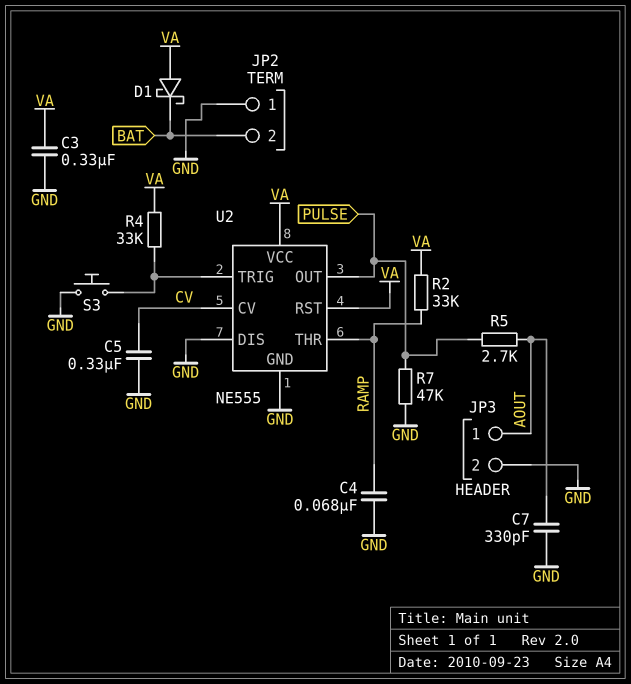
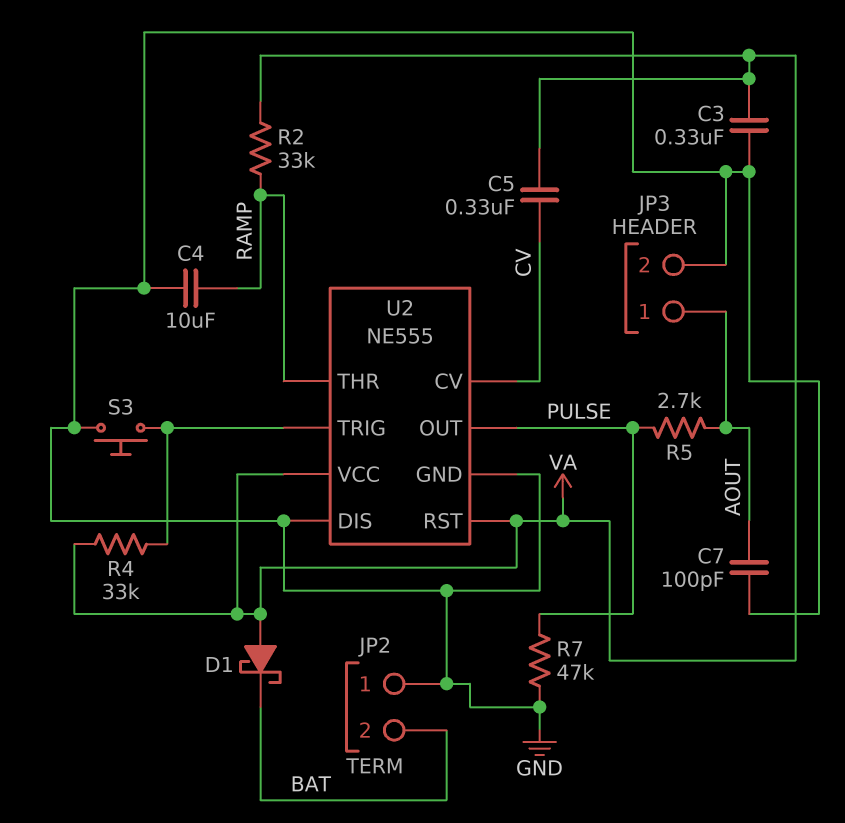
C4: 68nF (GND, RAMP) -> 10uF (GND, RAMP)
C5: 330nF (CV, GND) -> 330nF (CV, VA)
C7: 330pF (AOUT, GND) -> 100pF (AOUT, GND)

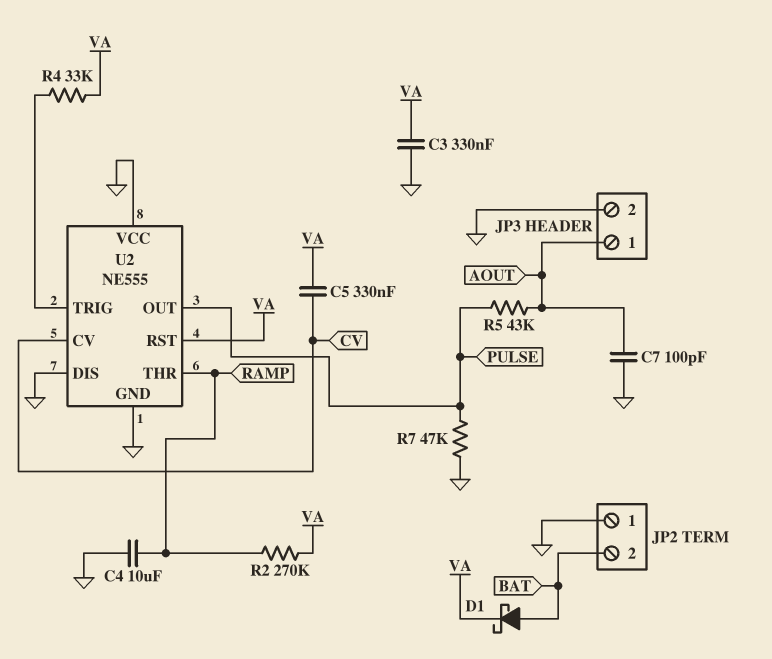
D1: schottky (A VA, K BAT) -> schottky (A BAT, K VA)
R2: 33k (RAMP, VA) -> 270k (RAMP, VA)
R5: 2.7k (AOUT, PULSE) -> 43k (AOUT, PULSE)
S3: button (GND, U2/TRIG) -> none
U2 pin VCC: VA -> GND

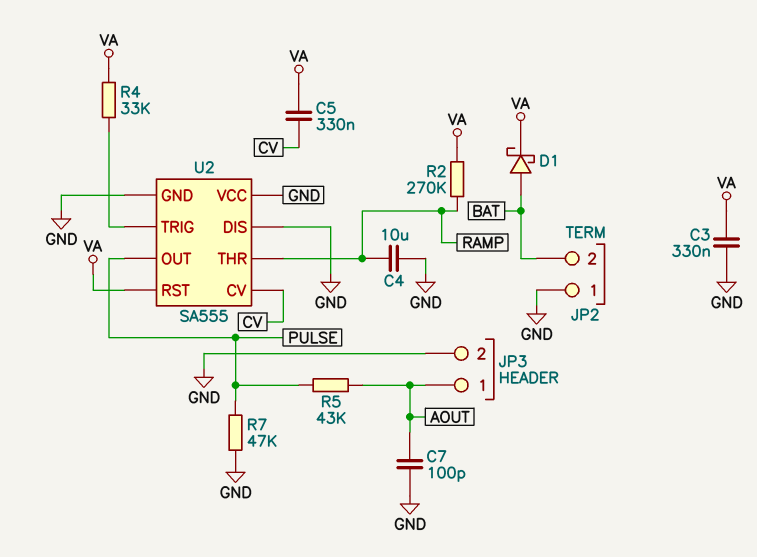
U2: NE555 -> SA555

